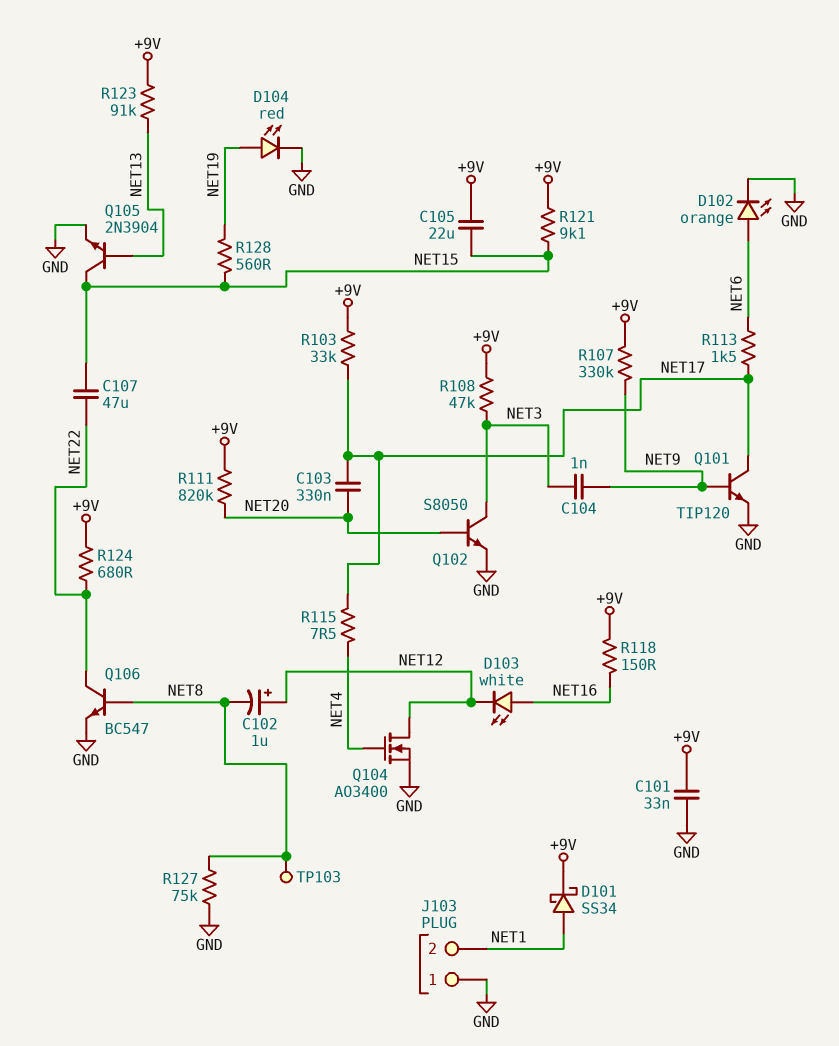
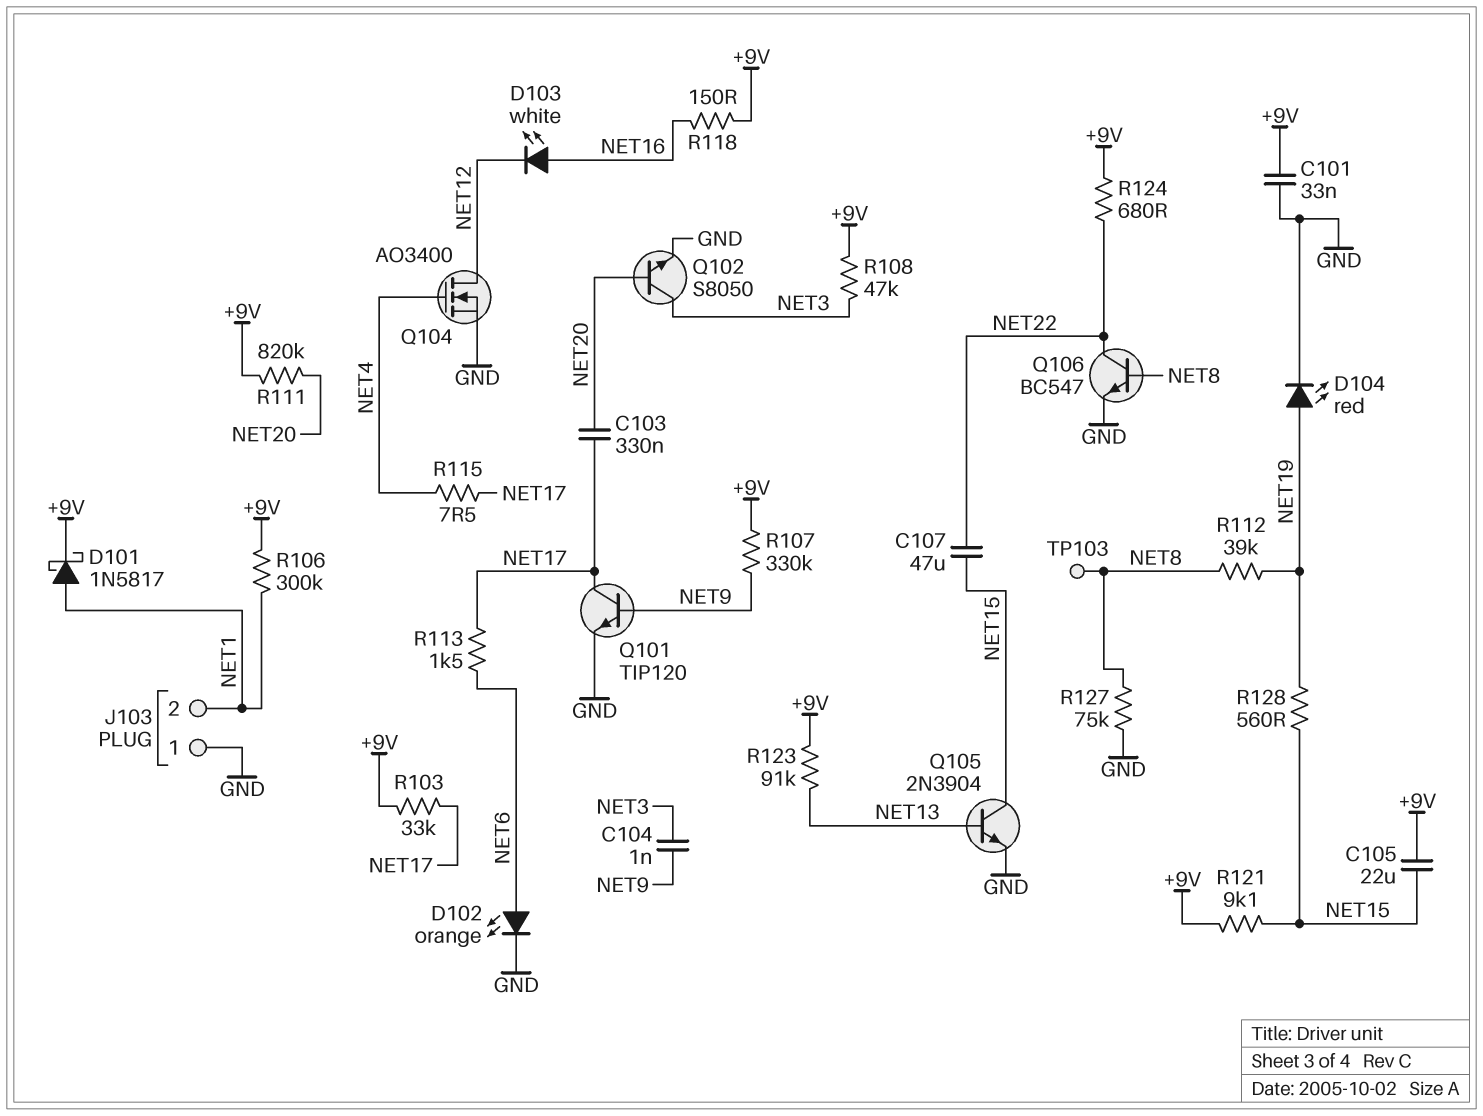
C102: 1uF (plus NET12, minus NET8) -> none
D101: schottky SS34 (A NET1, K +9V) -> schottky 1N5817 (A NET1, K +9V)
R106: none -> 300k (+9V, NET1)
R112: none -> 39k (NET8, NET19)

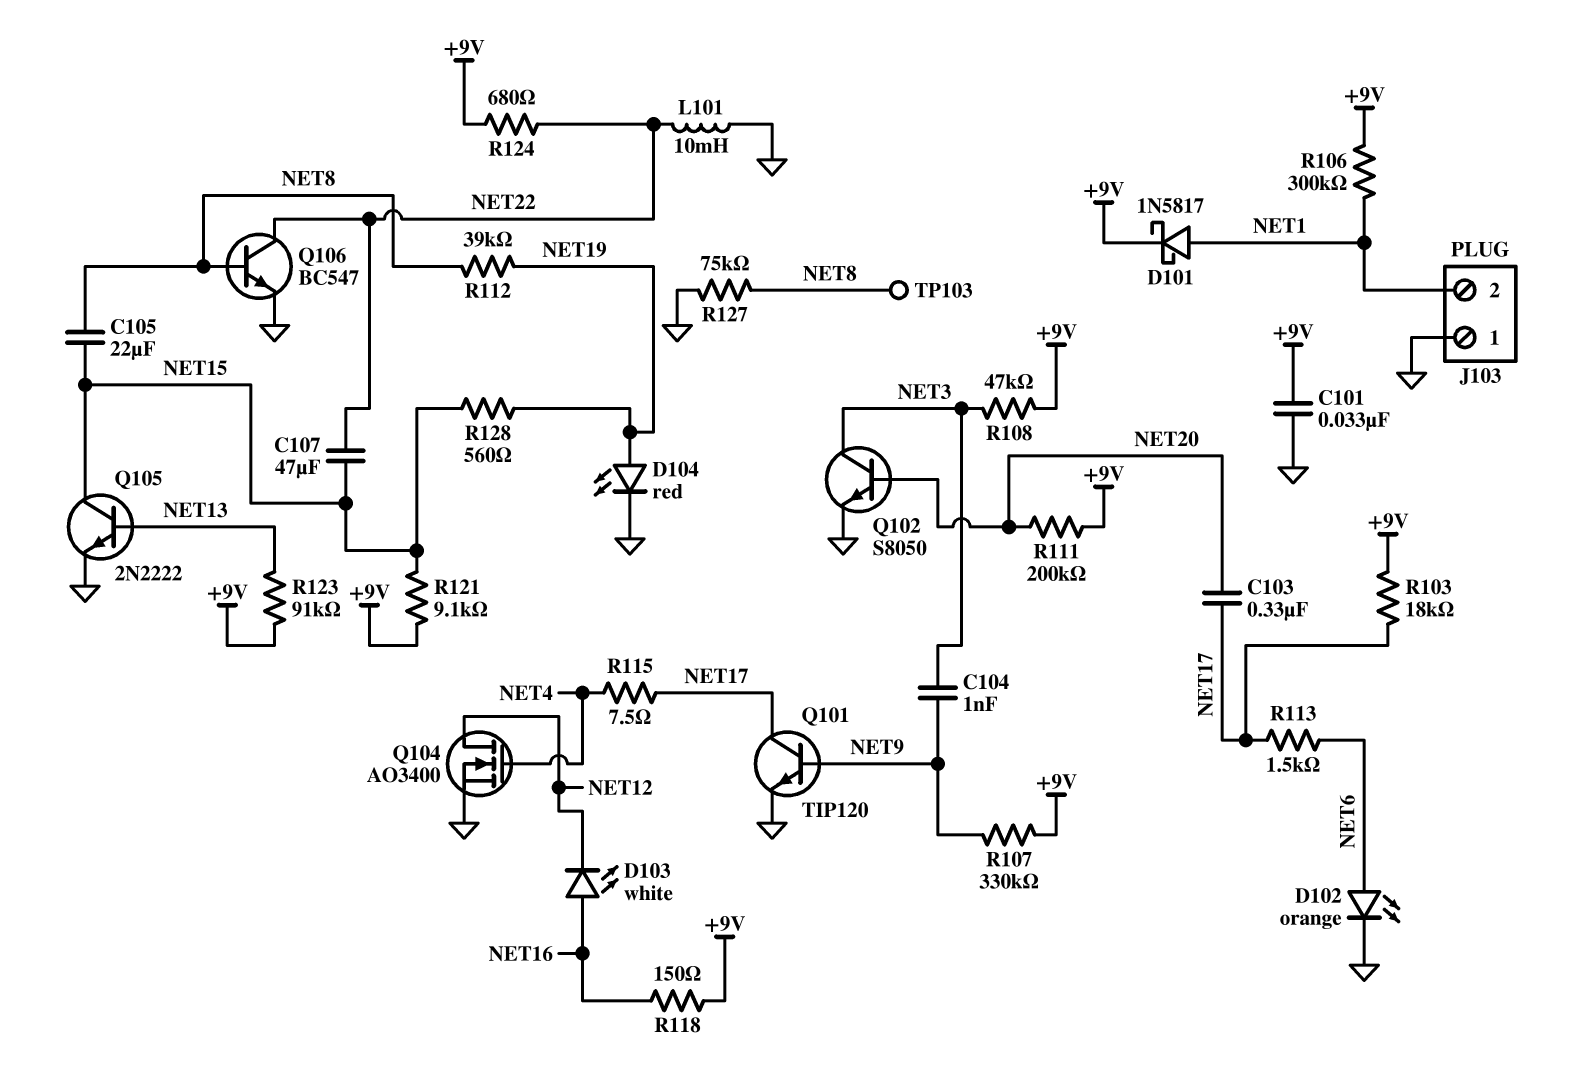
C105: 22uF (+9V, NET15) -> 22uF (NET8, NET15)
L101: none -> 10mH (GND, NET22)
Q105: NPN 2N3904 (B NET13, C NET15, E GND) -> NPN 2N2222 (B NET13, C NET15, E GND)
R103: 33k (+9V, NET17) -> 18k (+9V, NET17)
R111: 820k (+9V, NET20) -> 200k (+9V, NET20)

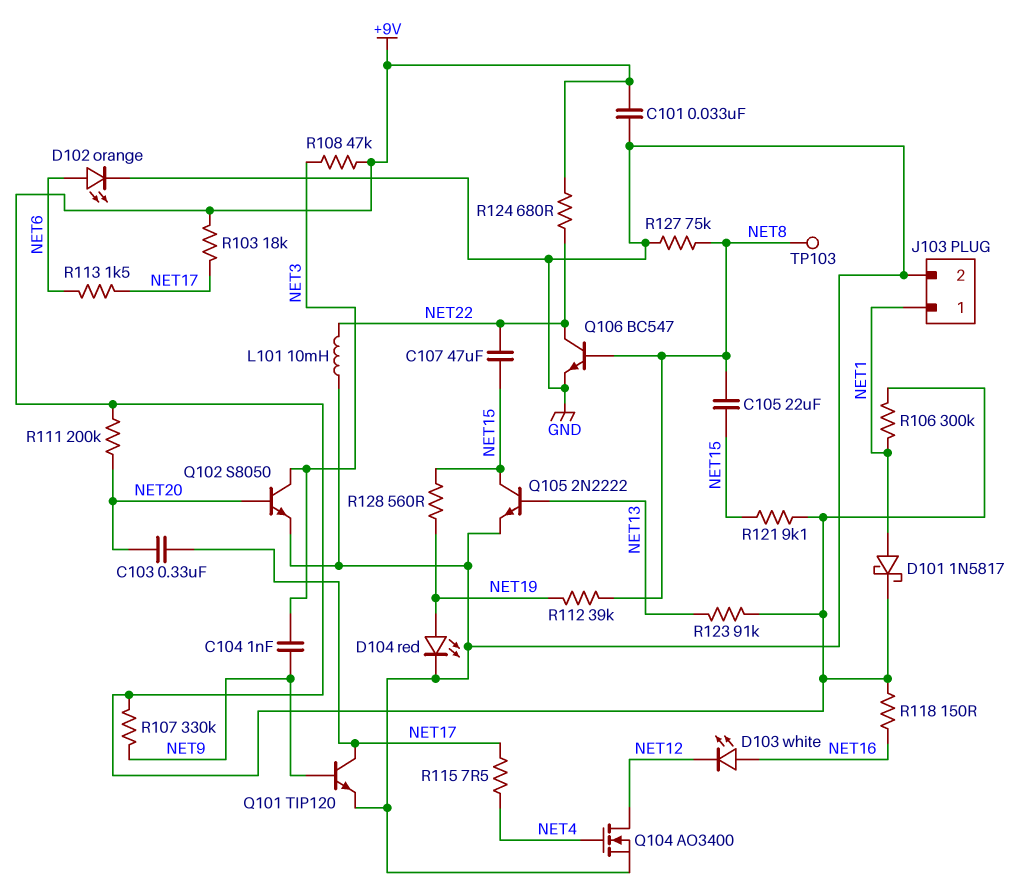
J103 pin 1: GND -> NET1
J103 pin 2: NET1 -> GND

